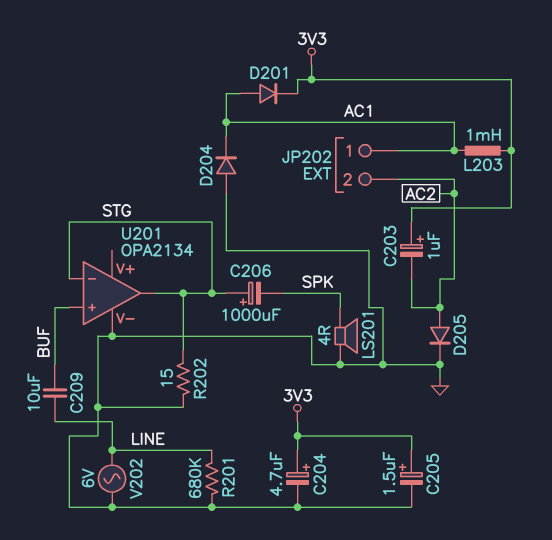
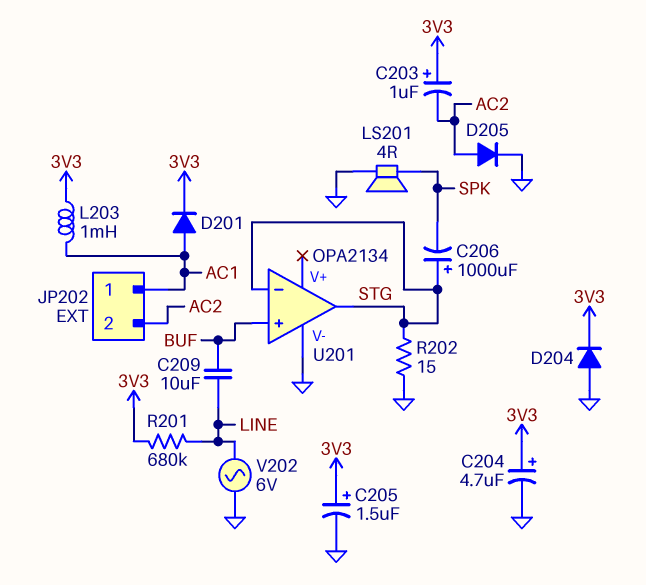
D204: diode (A GND, K AC1) -> diode (A GND, K 3V3)
R201: 680k (GND, LINE) -> 680k (3V3, LINE)

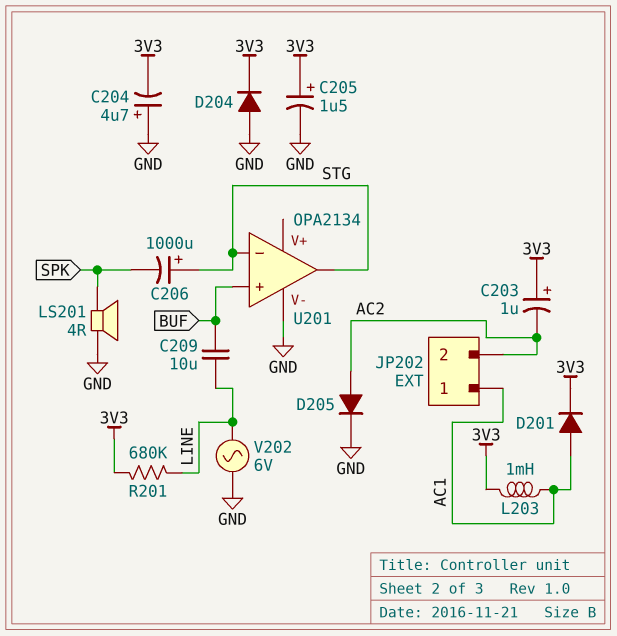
C204: 4.7uF (plus 3V3, minus GND) -> 4.7uF (plus GND, minus 3V3)
R202: 15 (GND, STG) -> none

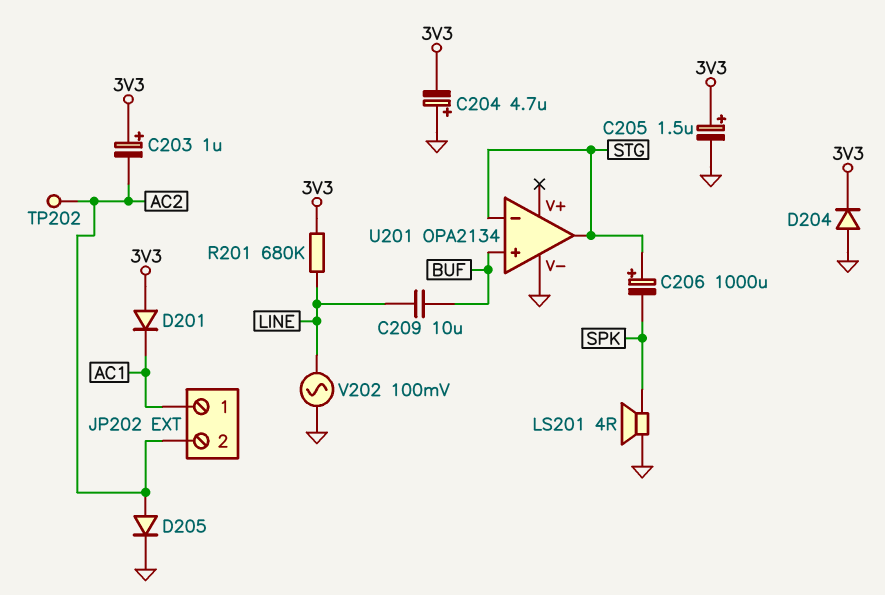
D201: diode (A AC1, K 3V3) -> diode (A 3V3, K AC1)
L203: 1mH (3V3, AC1) -> none
TP202: none -> test point (AC2)
V202: AC 6V (GND, LINE) -> AC 100mV (GND, LINE)

